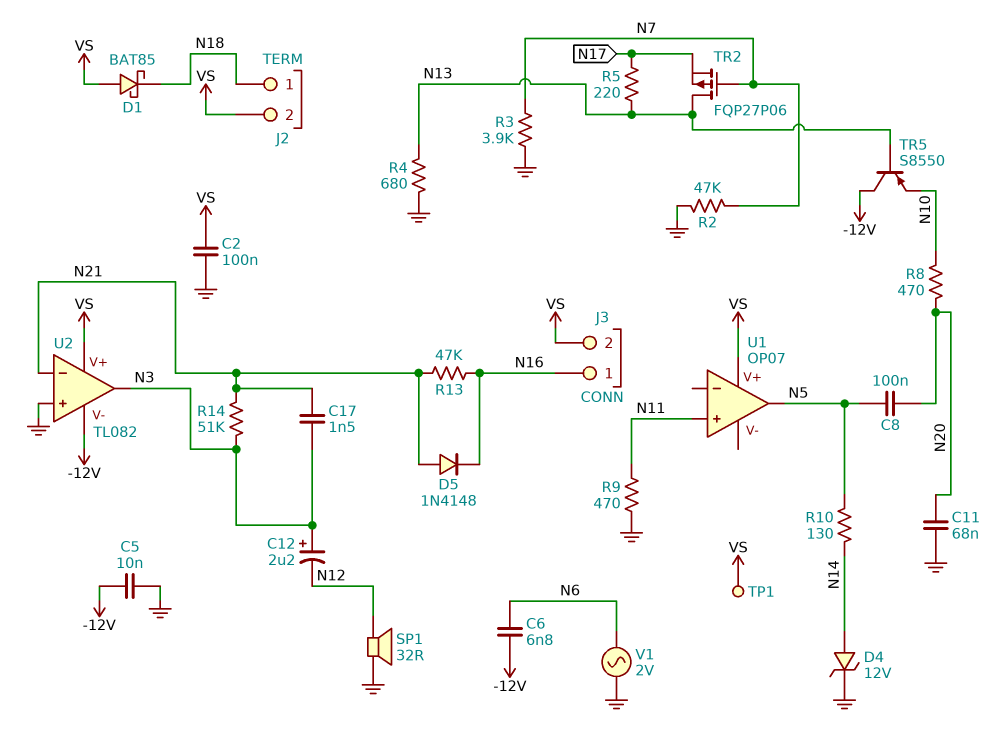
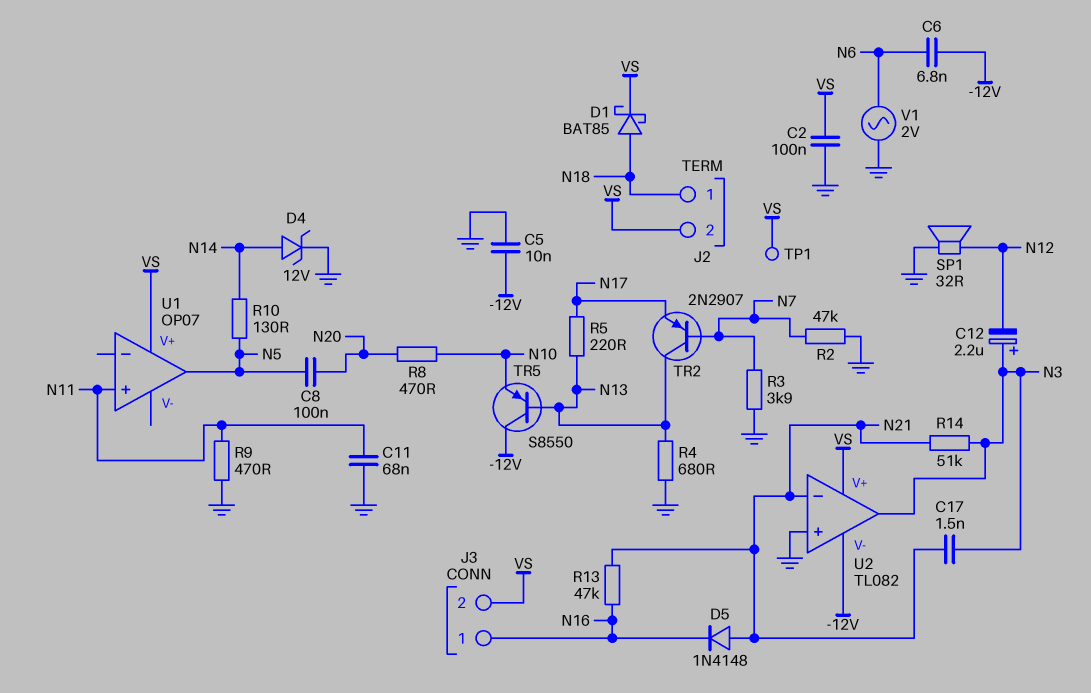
C11: 68nF (GND, N20) -> 68nF (GND, N11)
D1: schottky BAT85 (A VS, K N18) -> schottky BAT85 (A N18, K VS)
TR2: PMOS FQP27P06 (G N7, D N13, S N17) -> PNP 2N2907 (B N7, C N13, E N17)

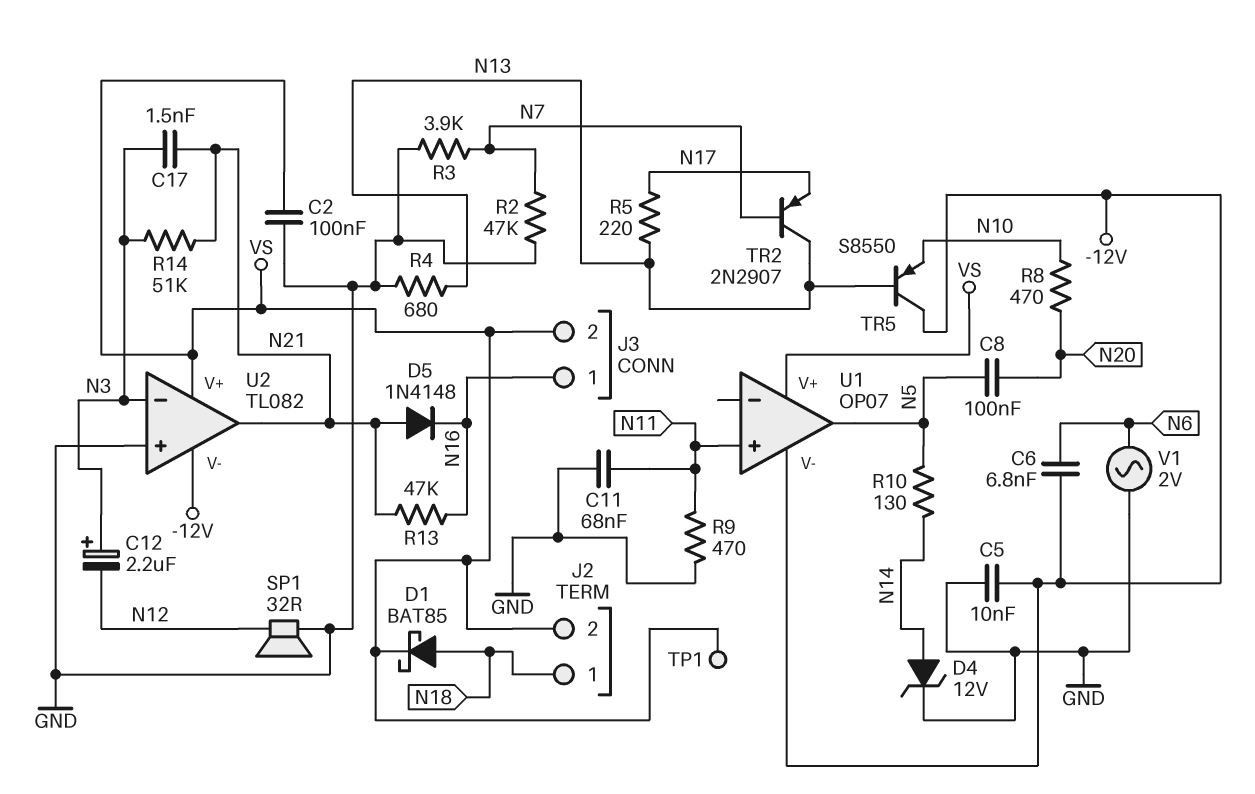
U1 pin V-: none -> -12V
U2 pin in-: N21 -> N3
U2 pin out: N3 -> N21

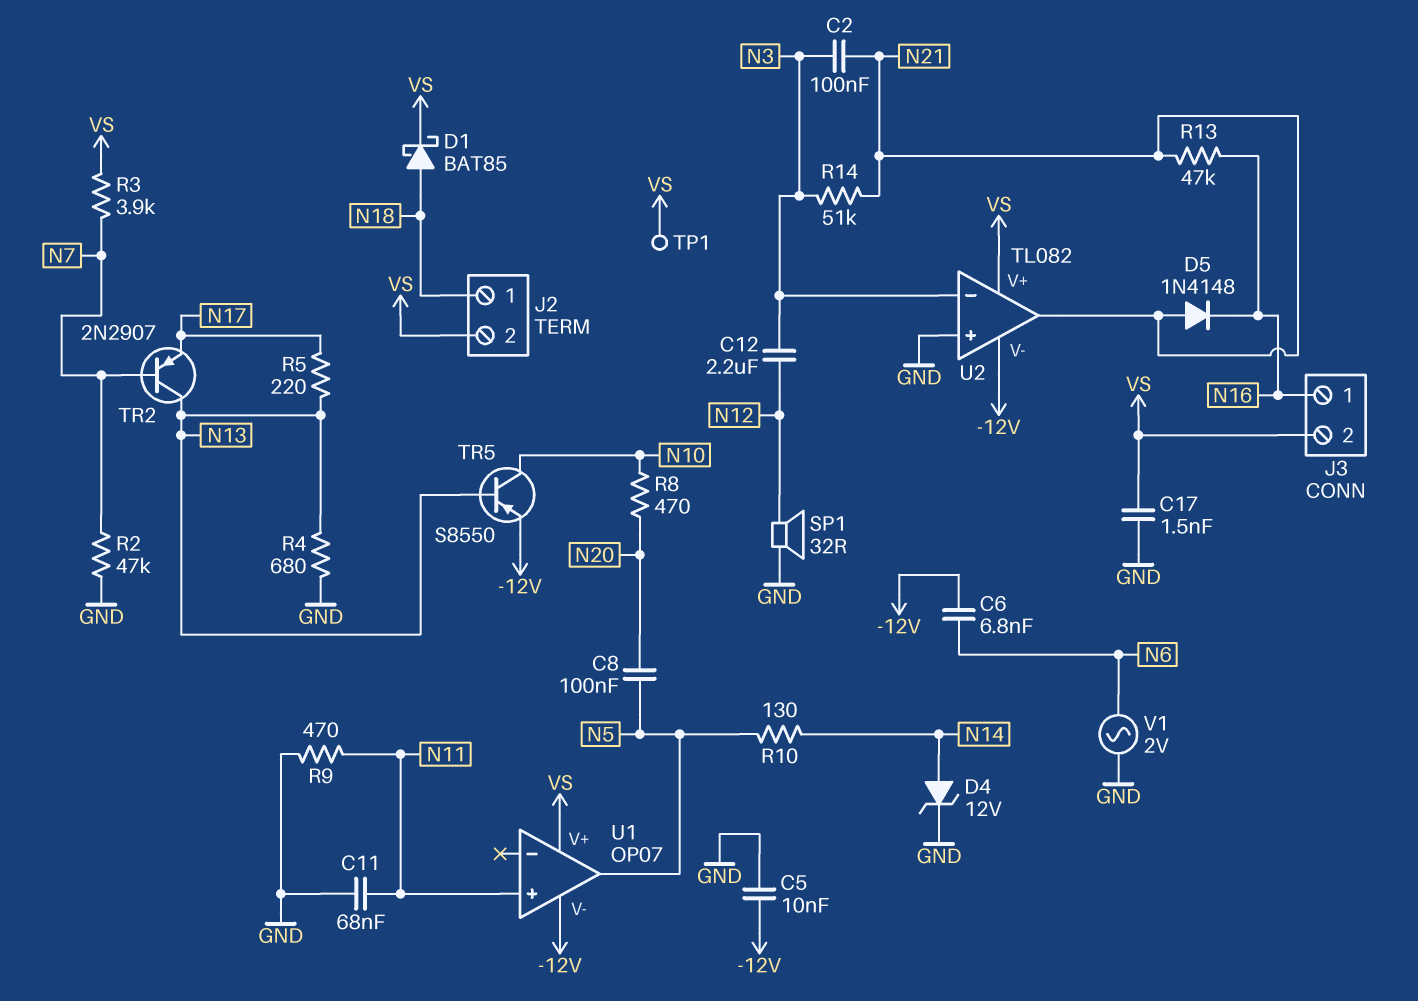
C2: 100nF (GND, VS) -> 100nF (N3, N21)
C12: 2.2uF (plus N3, minus N12) -> 2.2uF (N3, N12)
C17: 1.5nF (N3, N21) -> 1.5nF (GND, VS)
R3: 3.9k (GND, N7) -> 3.9k (N7, VS)
TR5: PNP S8550 (B N13, C -12V, E N10) -> PNP S8550 (B N13, C N10, E -12V)

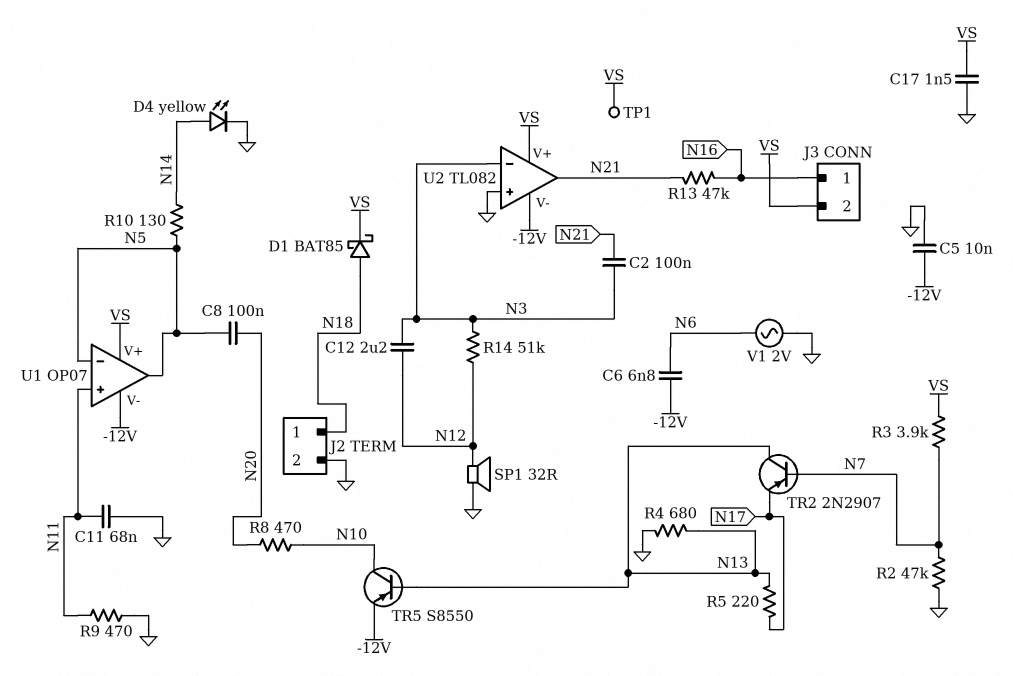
D4: zener 12V (A N14, K GND) -> LED yellow (A N14, K GND)
D5: diode 1N4148 (A N21, K N16) -> none
J2 pin 2: VS -> GND
R14: 51k (N3, N21) -> 51k (N3, N12)
U1 pin in-: none -> N5

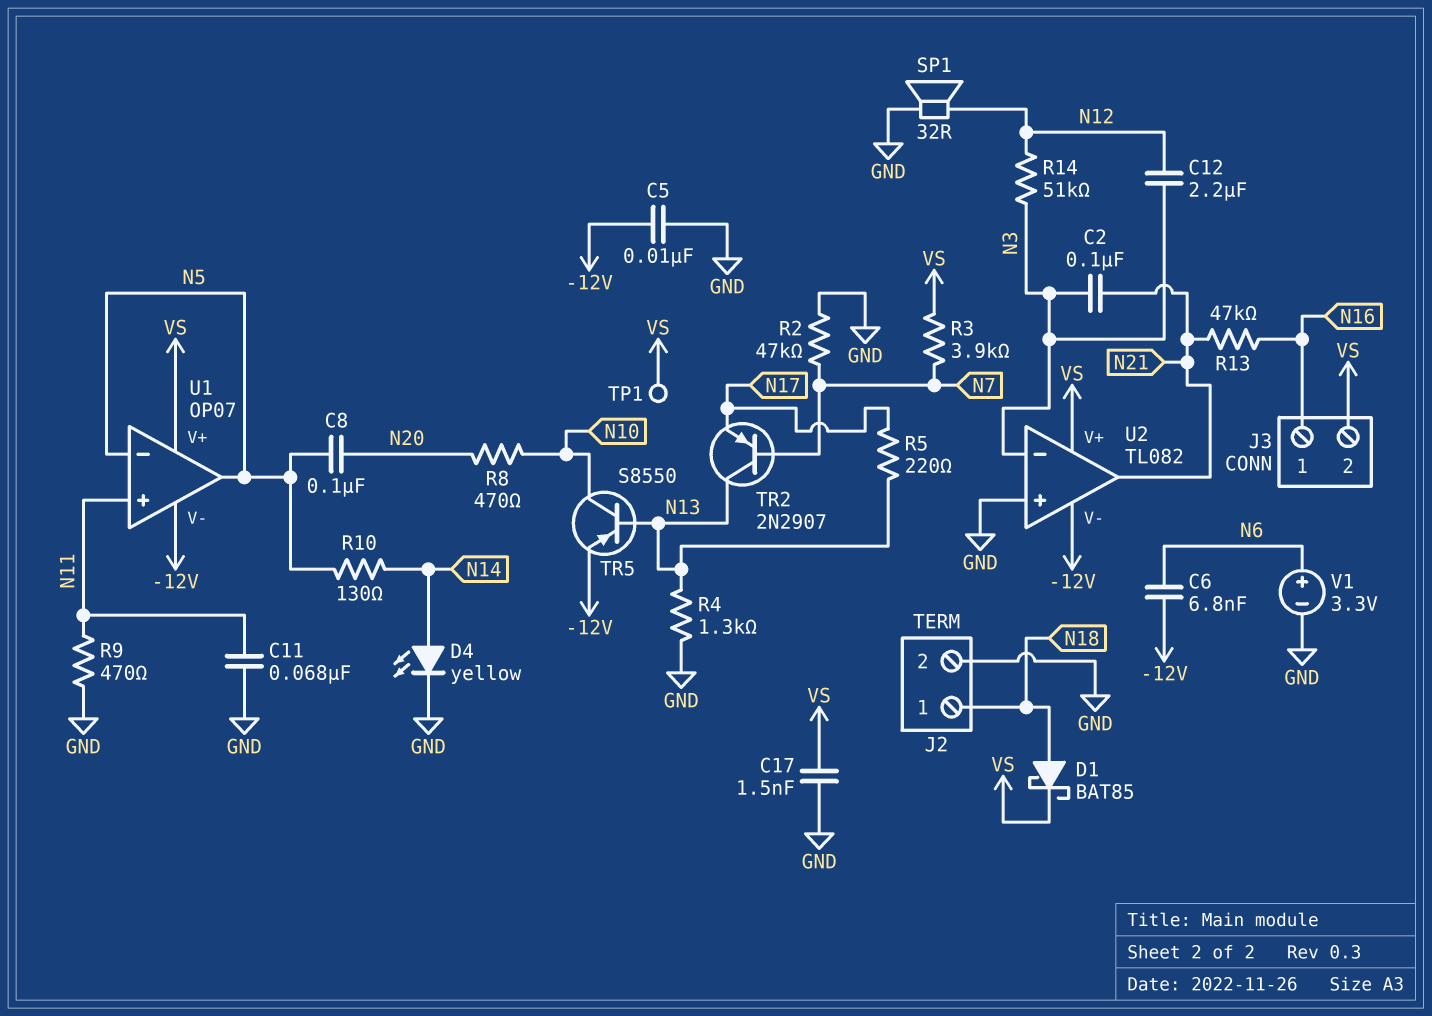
R4: 680 (GND, N13) -> 1.3k (GND, N13)
V1: AC 2V (GND, N6) -> 3.3V (plus N6, minus GND)

